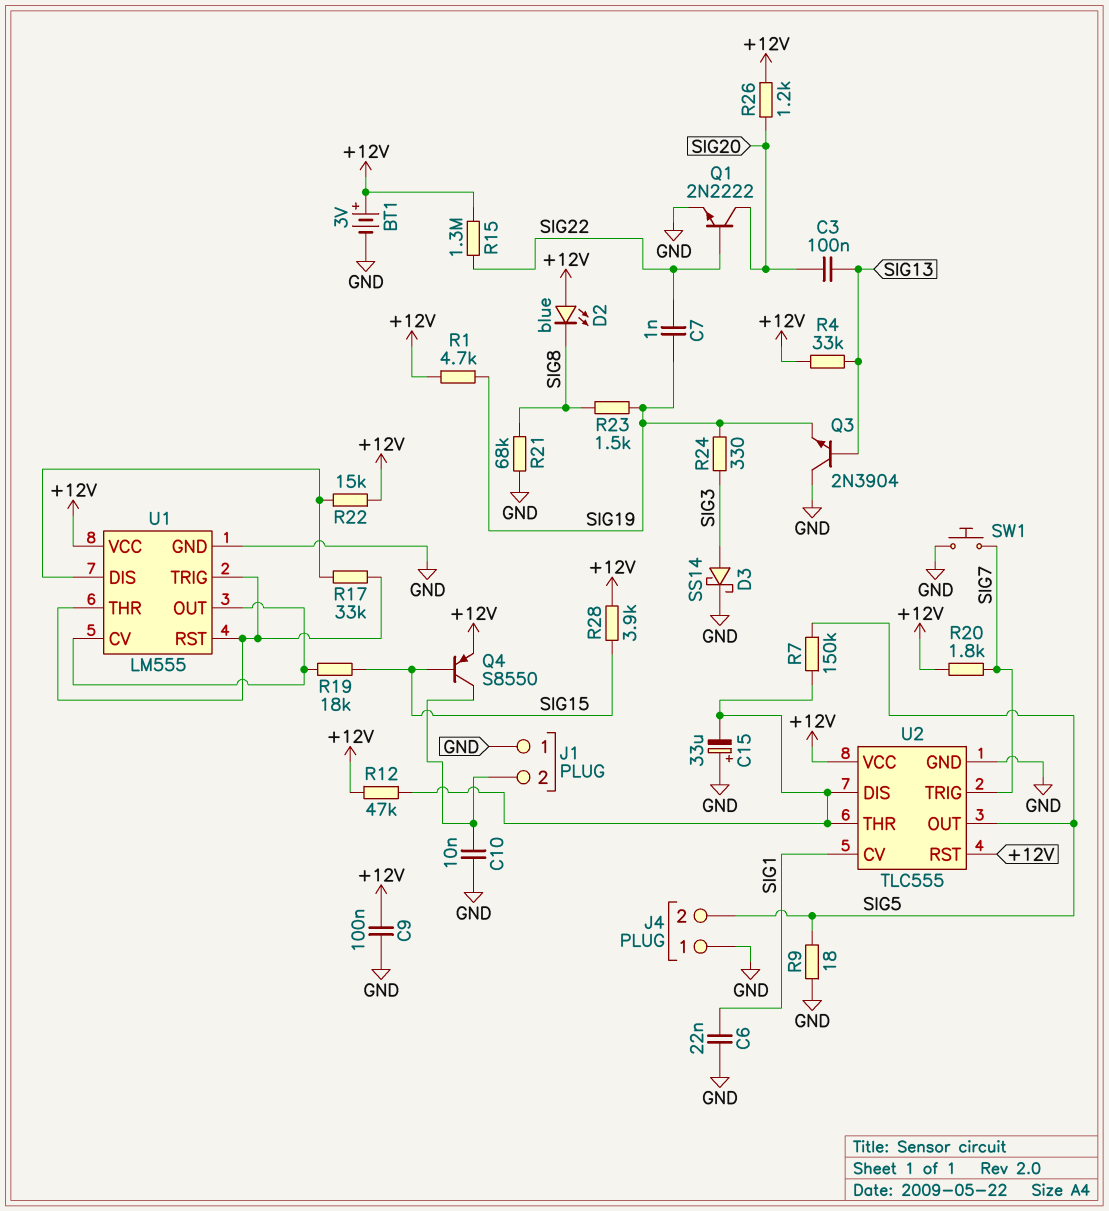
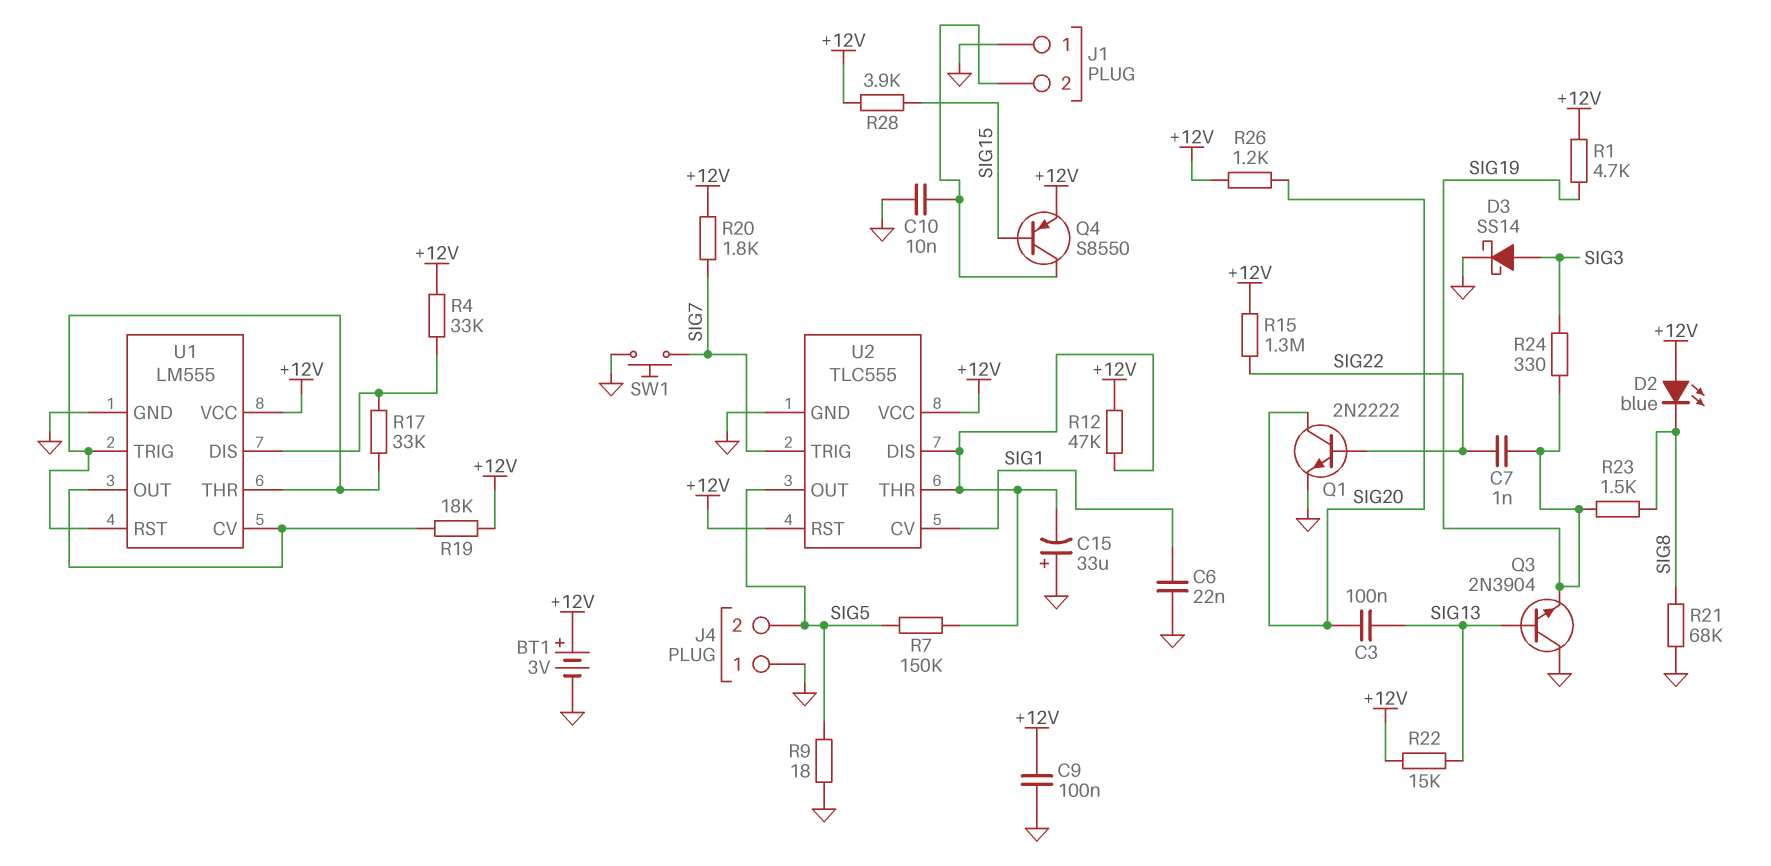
R4: 33k (+12V, SIG13) -> 33k (+12V, U1/DIS)
R19: 18k (SIG15, U1/CV) -> 18k (+12V, U1/CV)
R22: 15k (+12V, U1/DIS) -> 15k (+12V, SIG13)

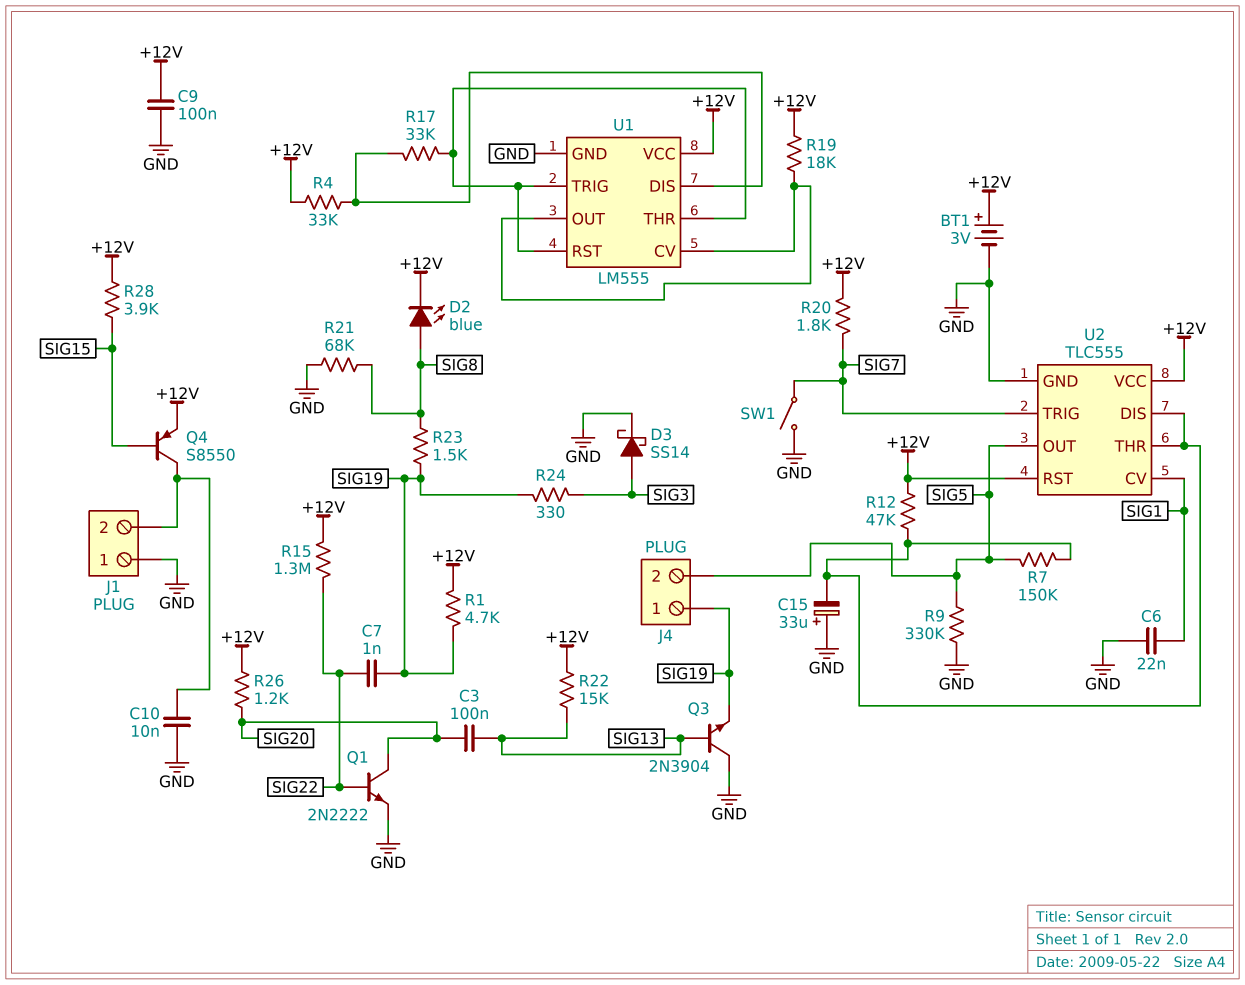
D2: LED blue (A +12V, K SIG8) -> LED blue (A SIG8, K +12V)
J4 pin 1: GND -> SIG19
R9: 18 (GND, SIG5) -> 330k (GND, SIG5)
SW1: button (GND, SIG7) -> switch (GND, SIG7)

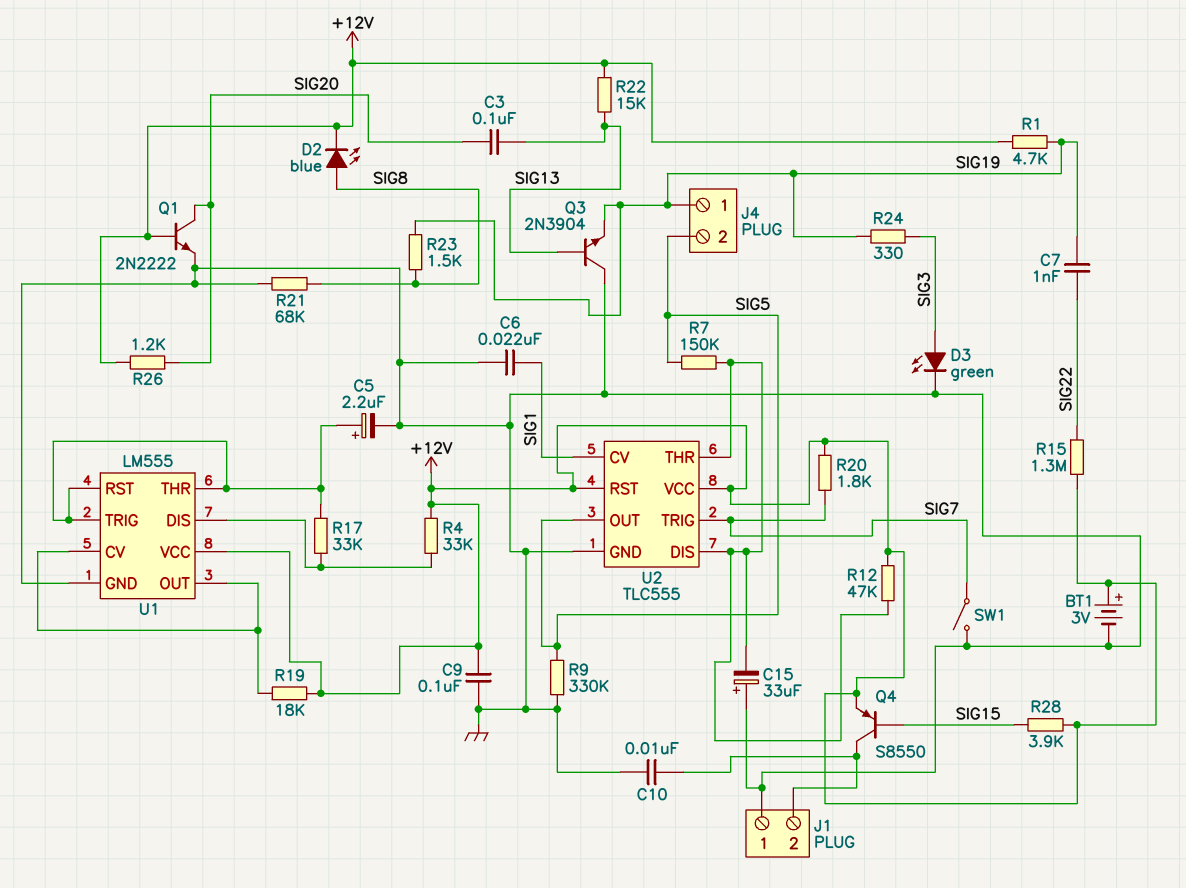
C5: none -> 2.2uF (plus U1/RST, minus GND)
D3: schottky SS14 (A SIG3, K GND) -> LED green (A SIG3, K GND)
Q1: NPN 2N2222 (B SIG22, C SIG20, E GND) -> NPN 2N2222 (B +12V, C SIG20, E GND)

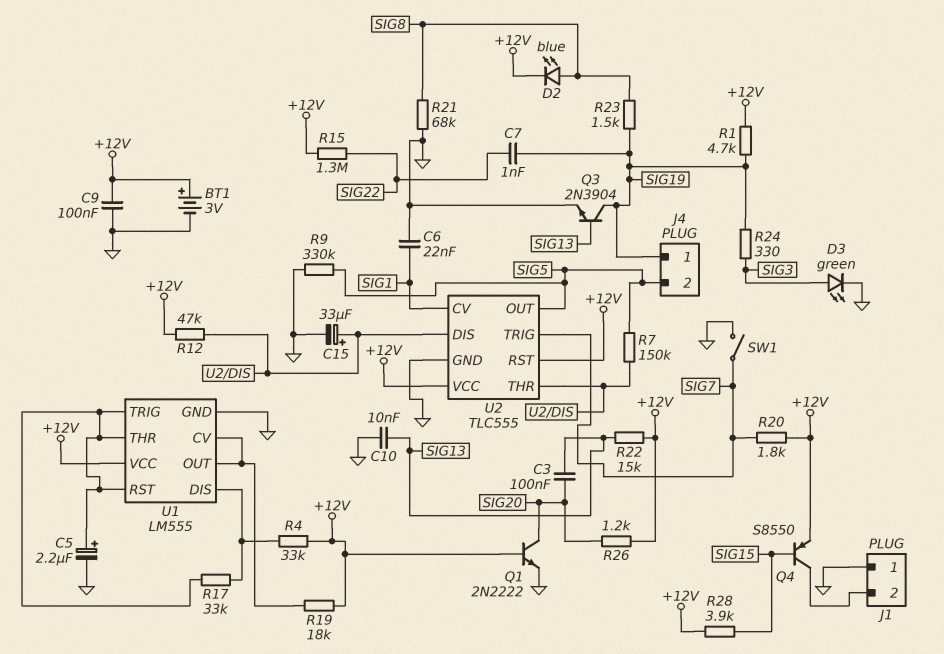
C10: 10nF (GND, J1/2) -> 10nF (GND, SIG13)
C15: 33uF (plus GND, minus U2/DIS) -> 33uF (plus U2/DIS, minus GND)
Q3: NPN 2N3904 (B SIG13, C GND, E SIG19) -> NPN 2N3904 (B SIG13, C SIG19, E GND)

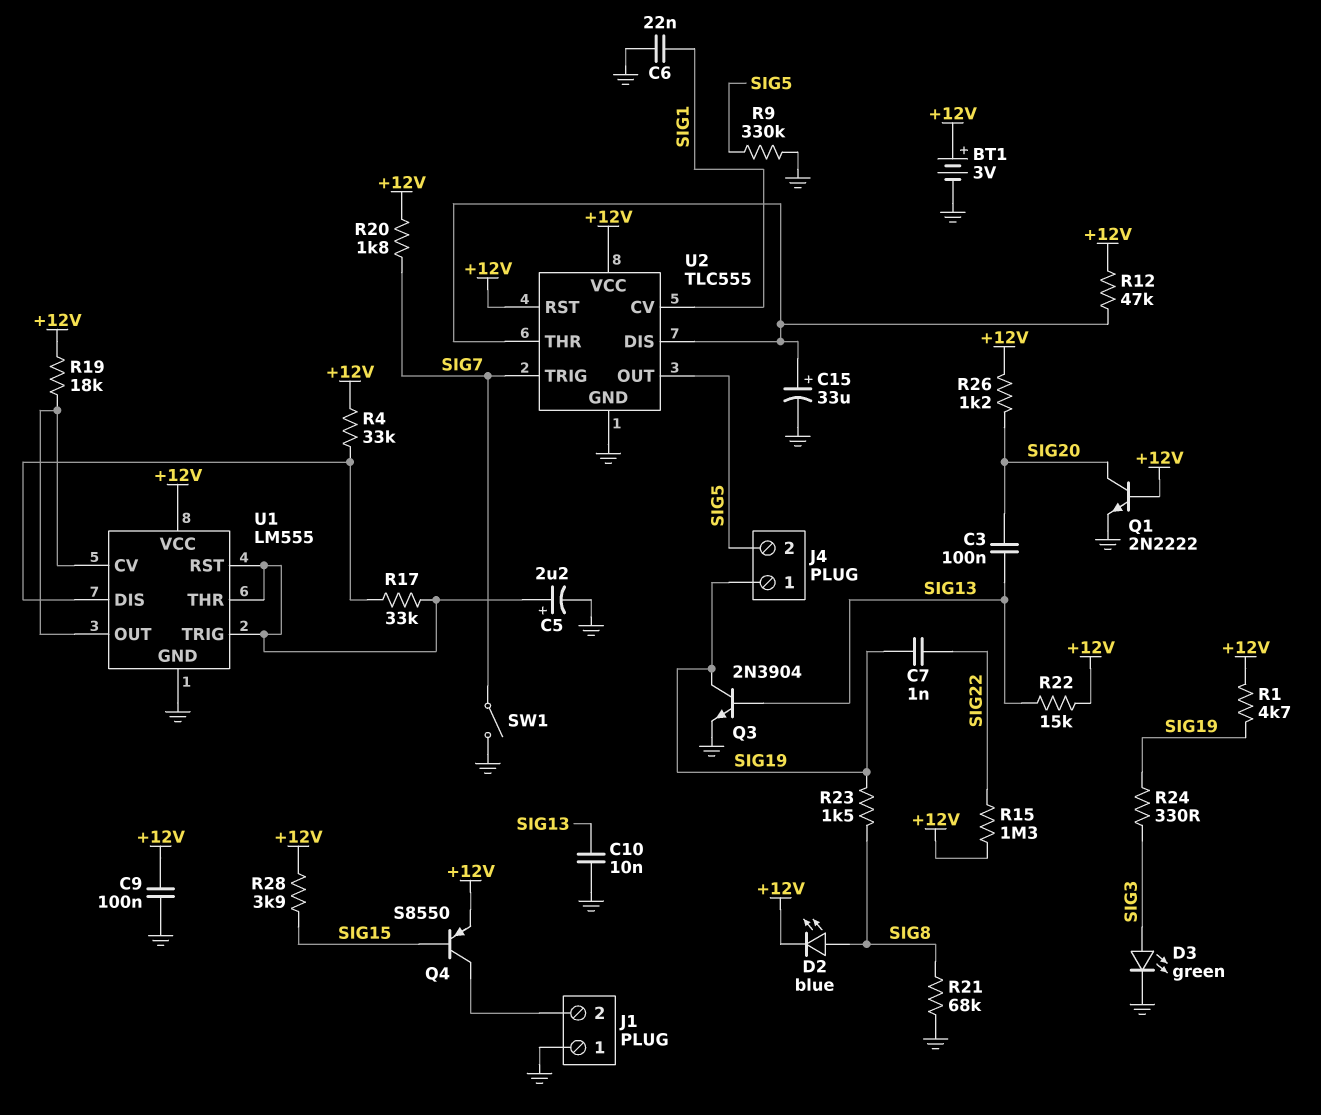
R7: 150k (SIG5, U2/DIS) -> none

